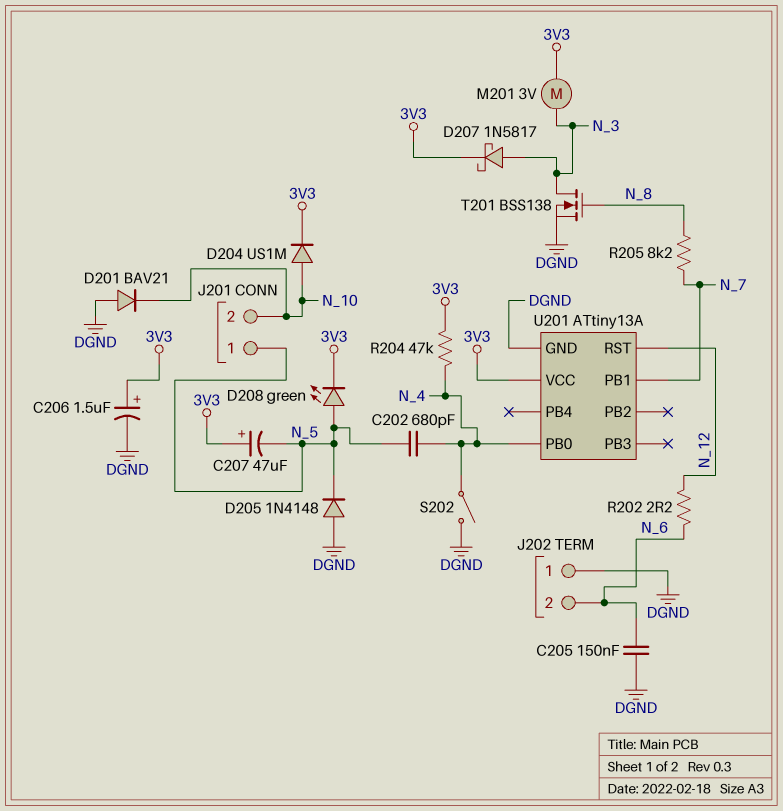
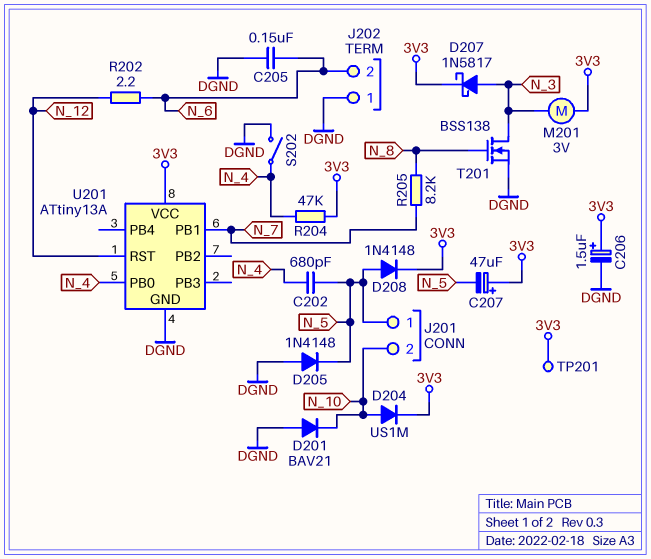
D208: LED green (A N_5, K 3V3) -> diode 1N4148 (A N_5, K 3V3)
TP201: none -> test point (3V3)

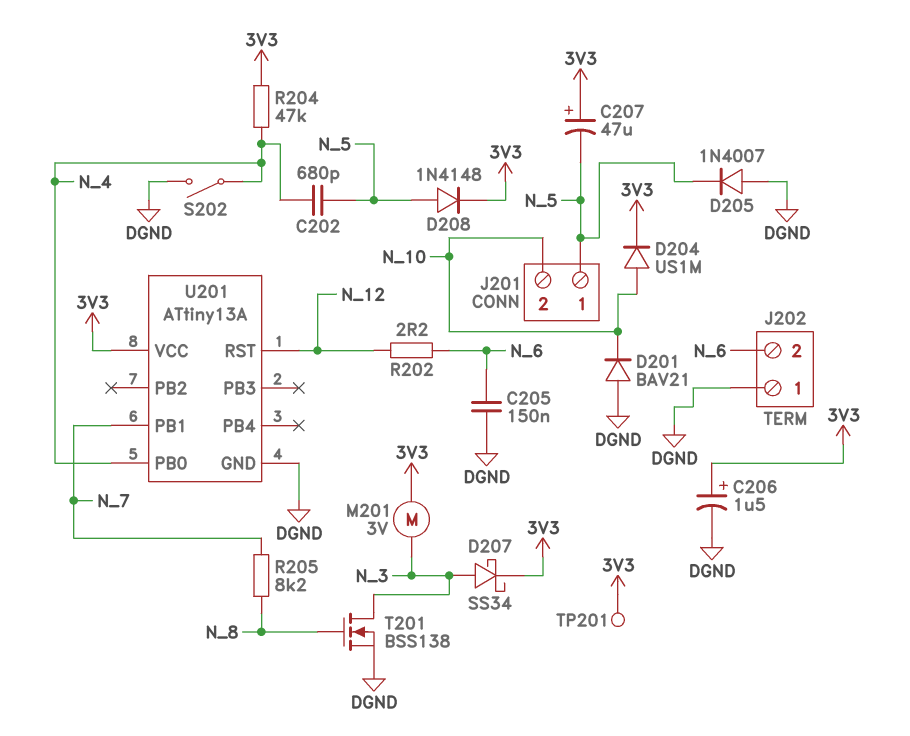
D205: diode 1N4148 (A DGND, K N_5) -> diode 1N4007 (A DGND, K N_5)
D207: schottky 1N5817 (A N_3, K 3V3) -> schottky SS34 (A N_3, K 3V3)

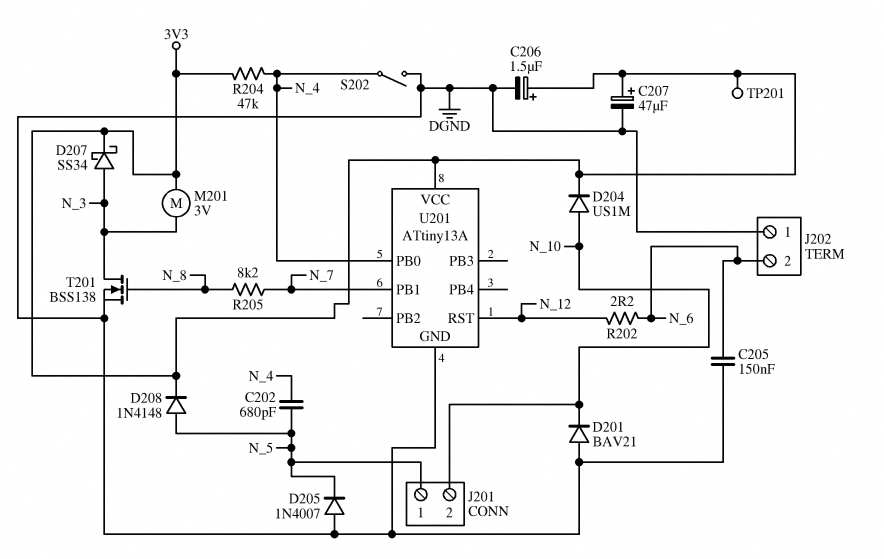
C207: 47uF (plus 3V3, minus N_5) -> 47uF (plus 3V3, minus DGND)

